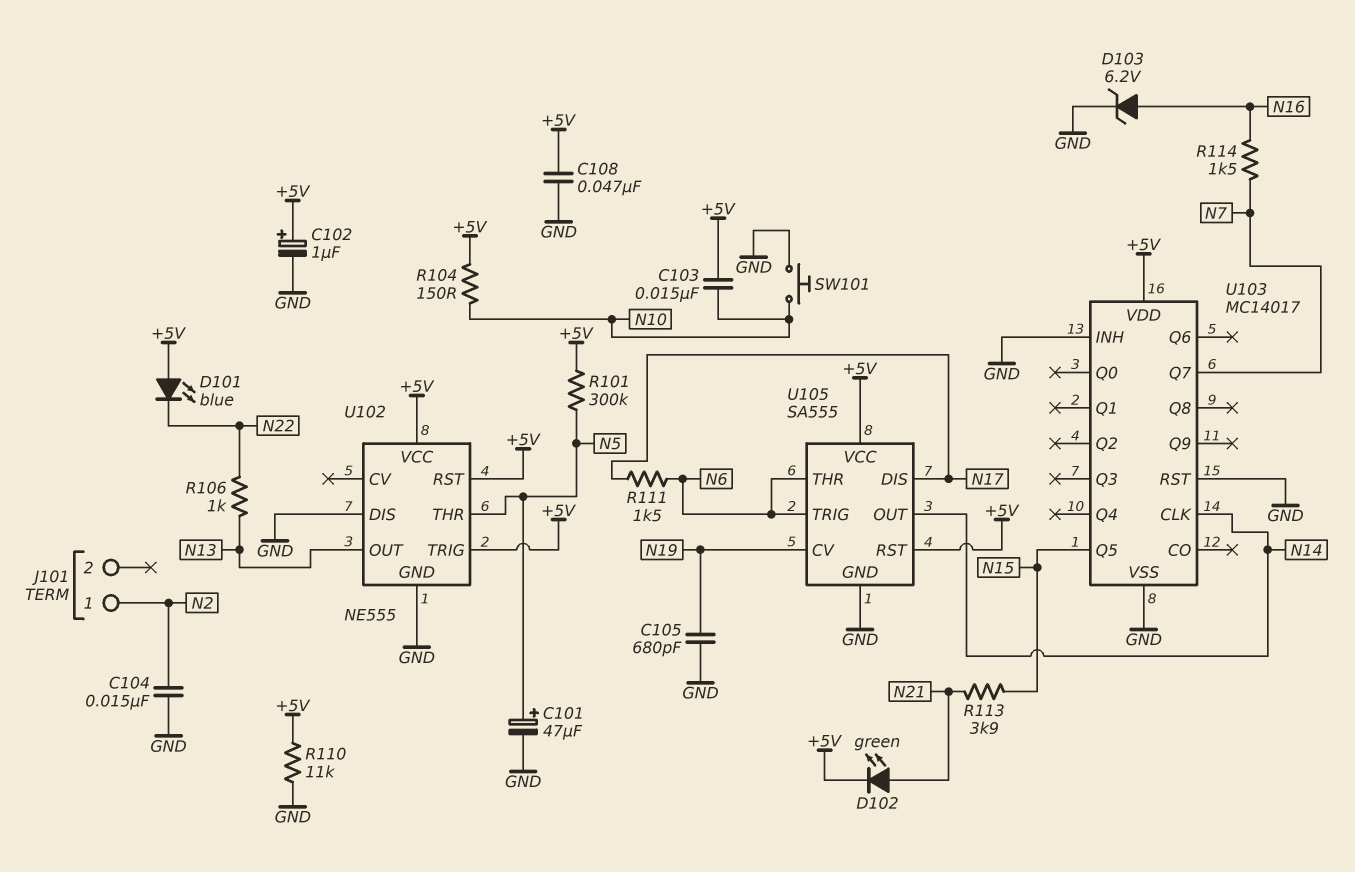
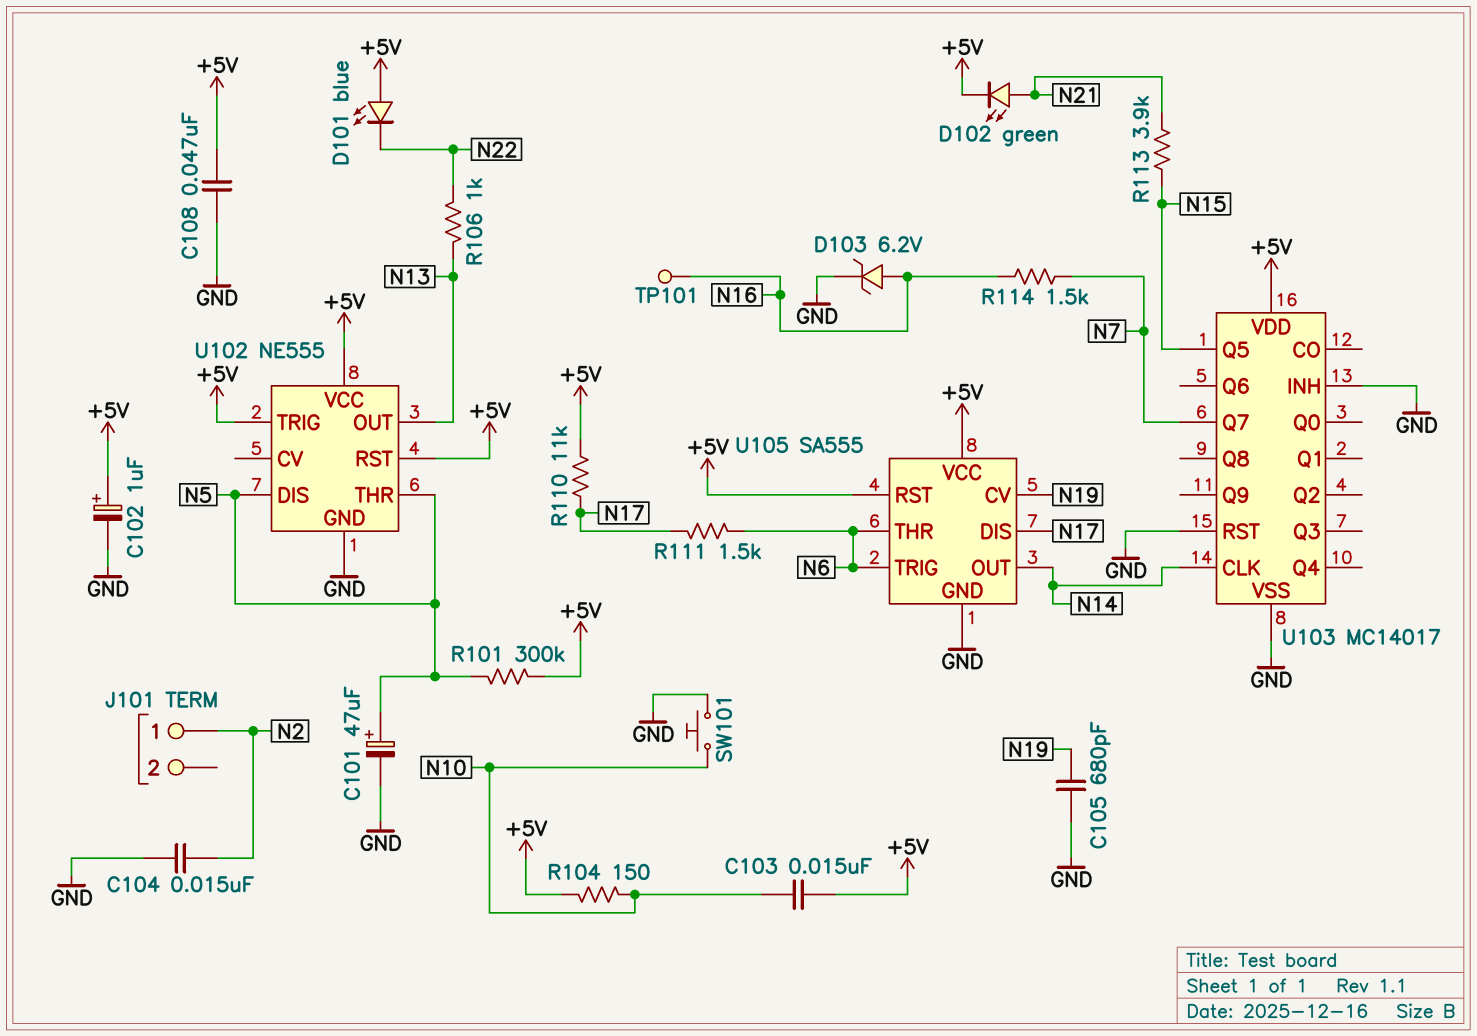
R110: 11k (+5V, GND) -> 11k (+5V, N17)
TP101: none -> test point (N16)
U102 pin DIS: GND -> N5

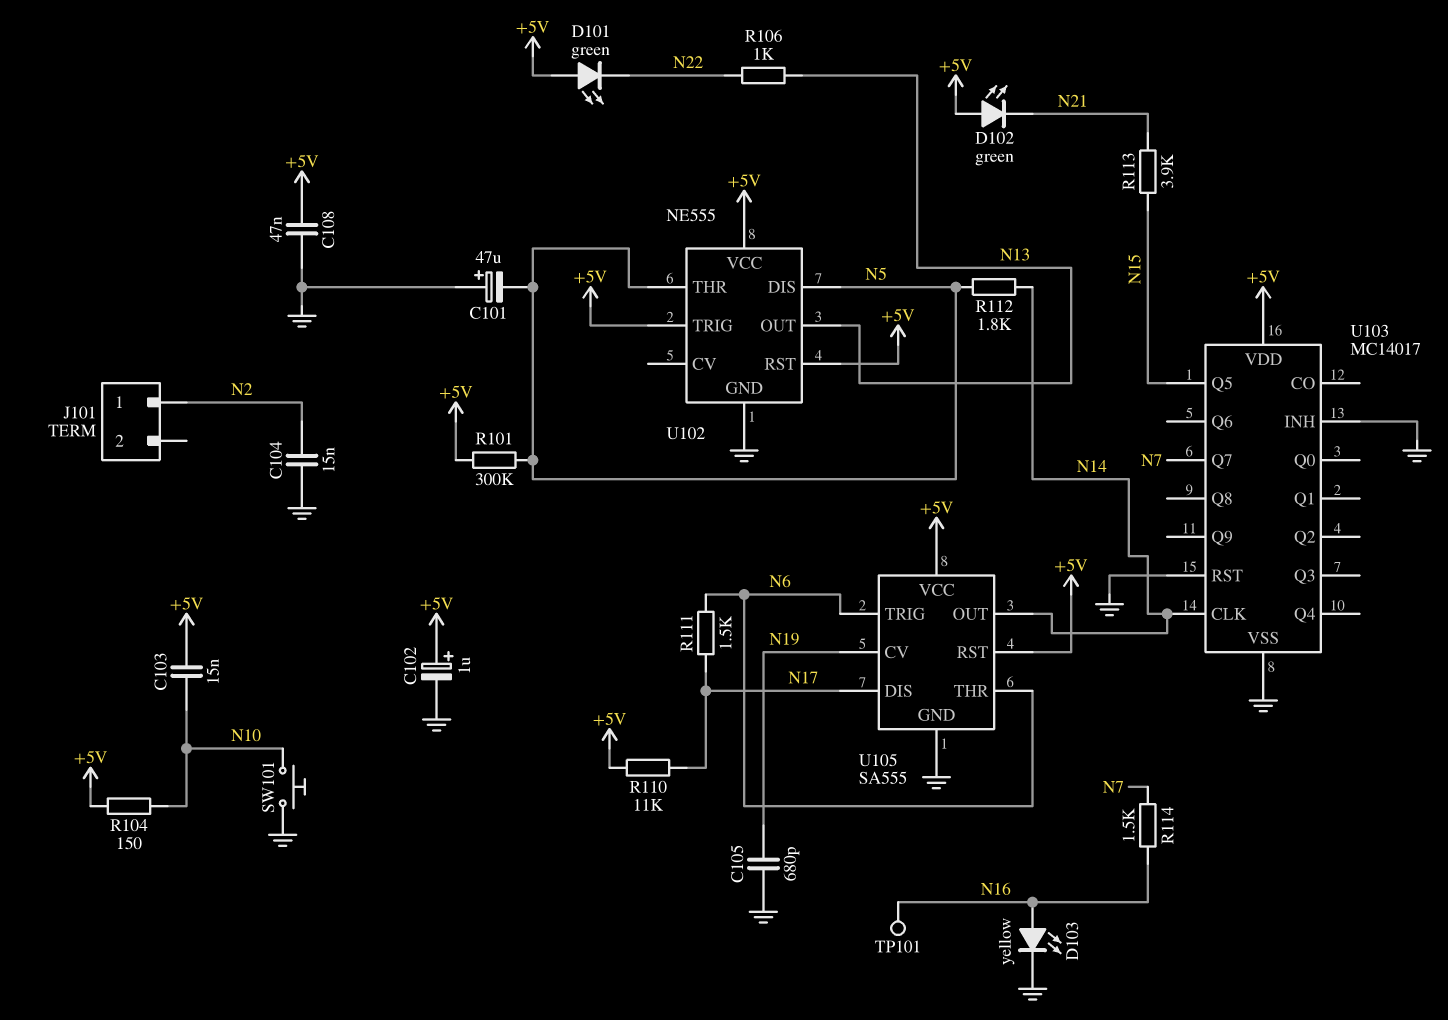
C101: 47uF (plus N5, minus GND) -> 47uF (plus GND, minus N5)
D101: LED blue (A +5V, K N22) -> LED green (A +5V, K N22)
D102: LED green (A N21, K +5V) -> LED green (A +5V, K N21)
D103: zener 6.2V (A N16, K GND) -> LED yellow (A N16, K GND)
R112: none -> 1.8k (N5, N14)

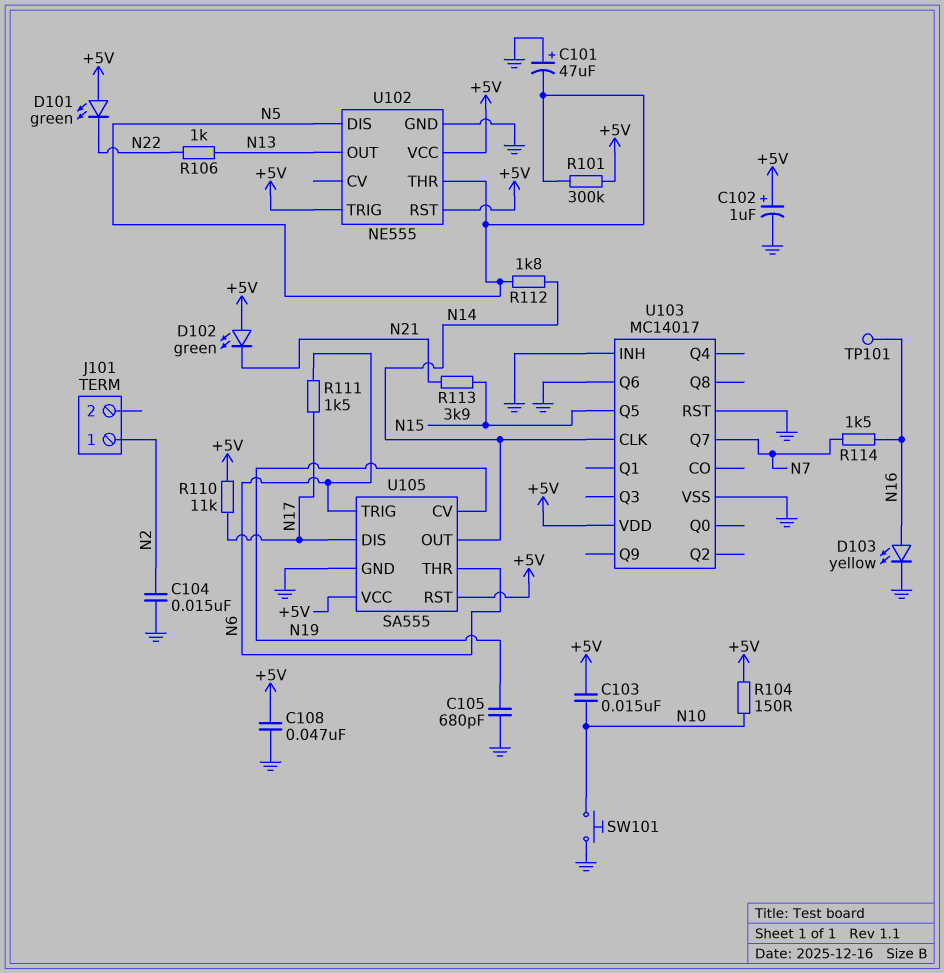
U103 pin Q6: none -> GND

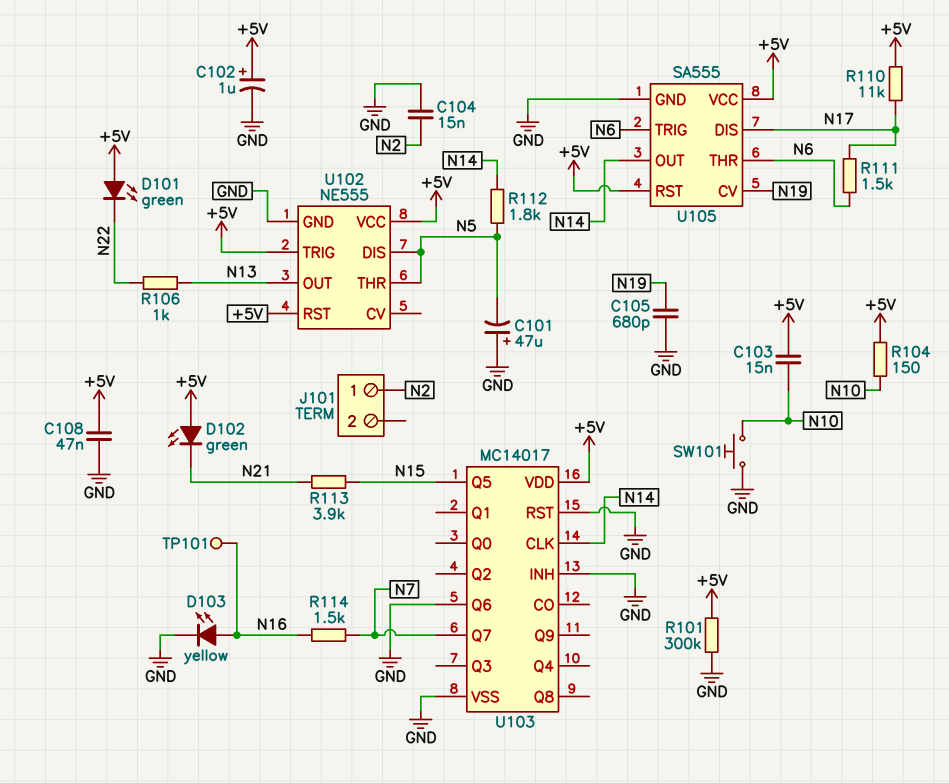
R101: 300k (+5V, N5) -> 300k (+5V, GND)

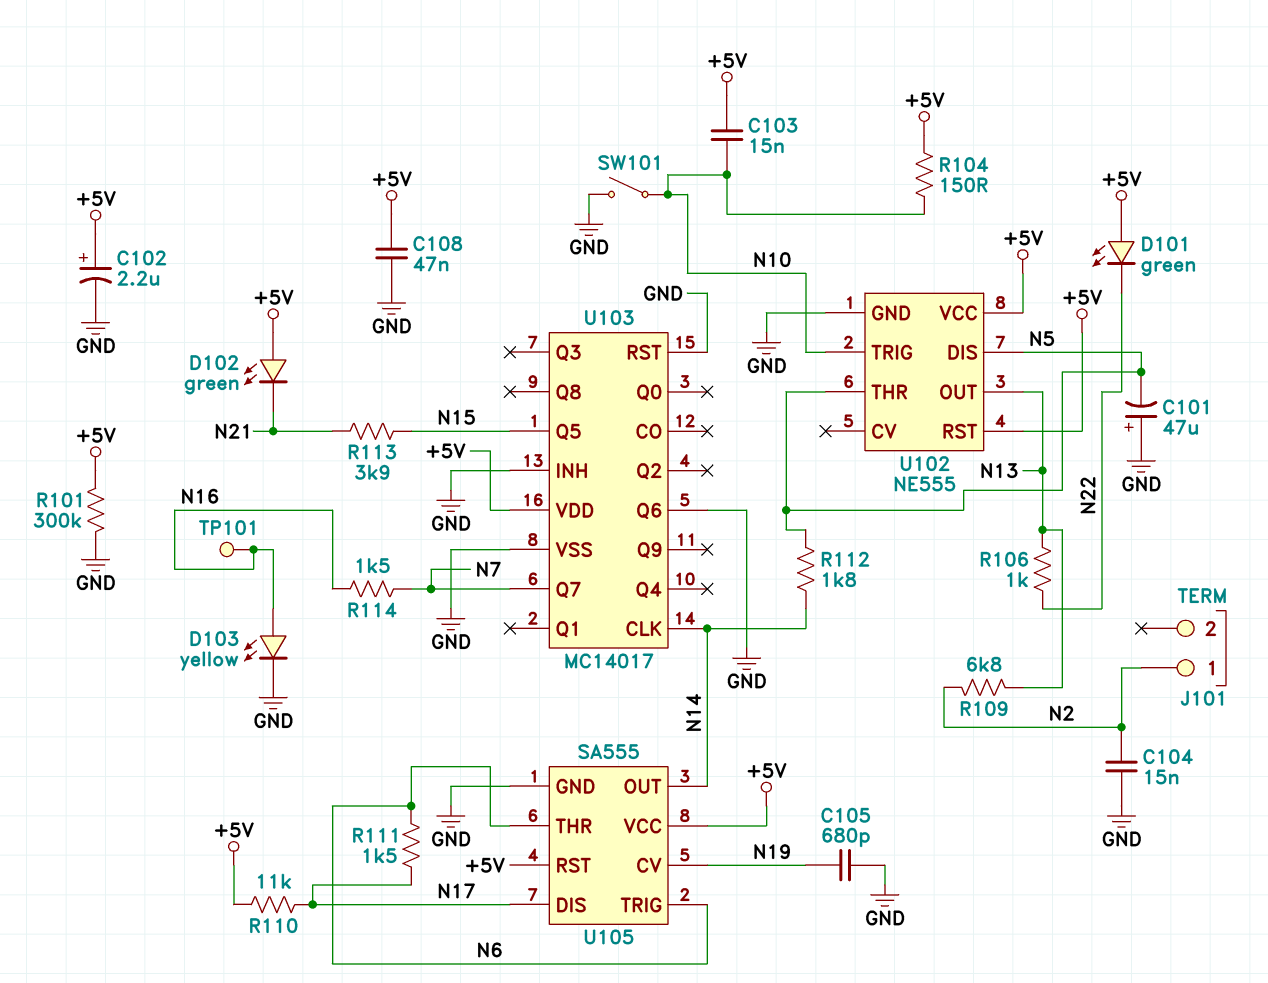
C102: 1uF (plus +5V, minus GND) -> 2.2uF (plus +5V, minus GND)
R109: none -> 6.8k (N2, N13)
SW101: button (GND, N10) -> switch (GND, N10)
U102 pin TRIG: +5V -> N10

